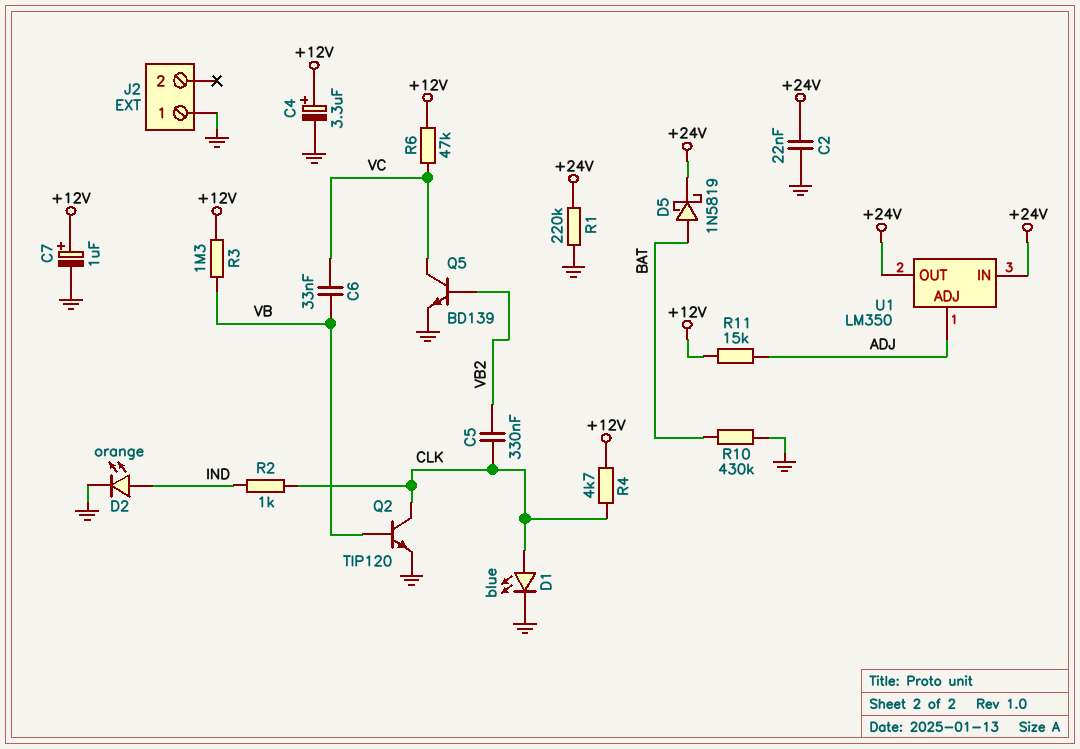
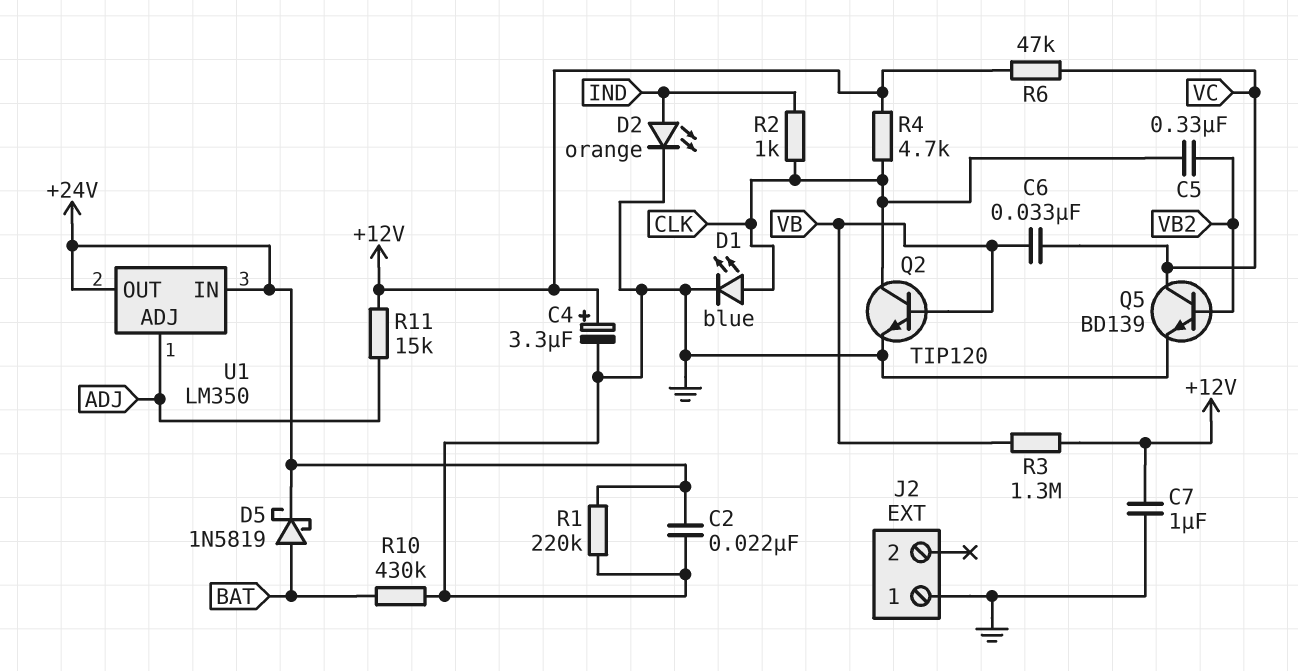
C7: 1uF (plus +12V, minus GND) -> 1uF (+12V, GND)

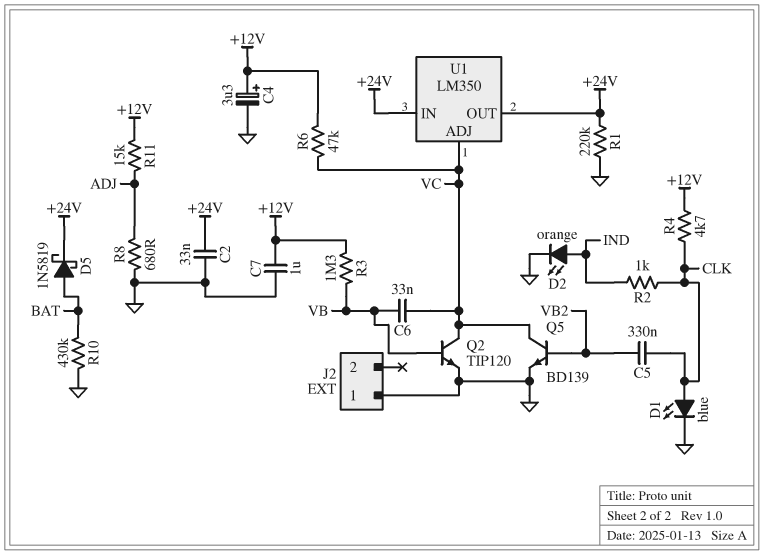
C2: 22nF (+24V, GND) -> 33nF (+24V, GND)
Q2: NPN TIP120 (B VB, C CLK, E GND) -> NPN TIP120 (B VB, C VC, E GND)
R8: none -> 680 (ADJ, GND)
U1 pin ADJ: ADJ -> VC

